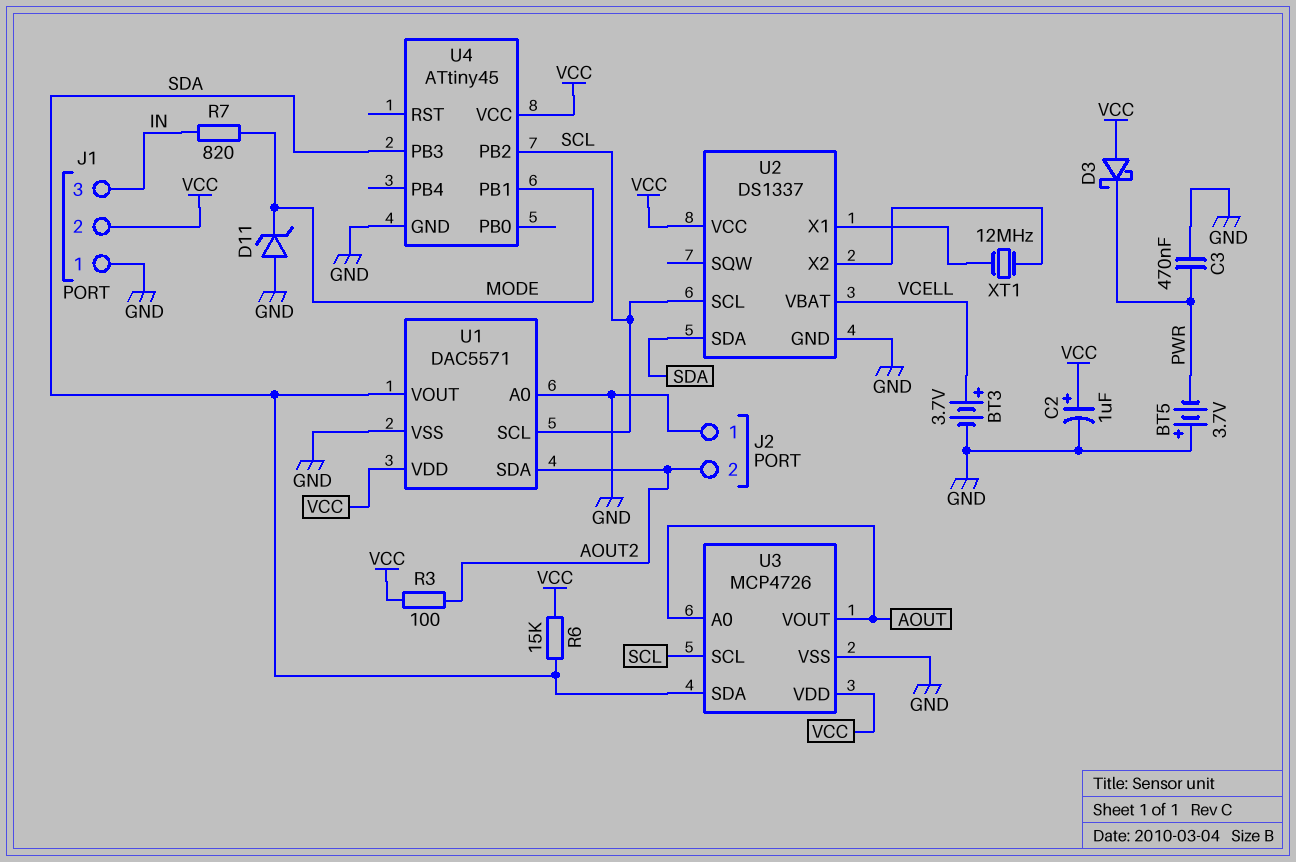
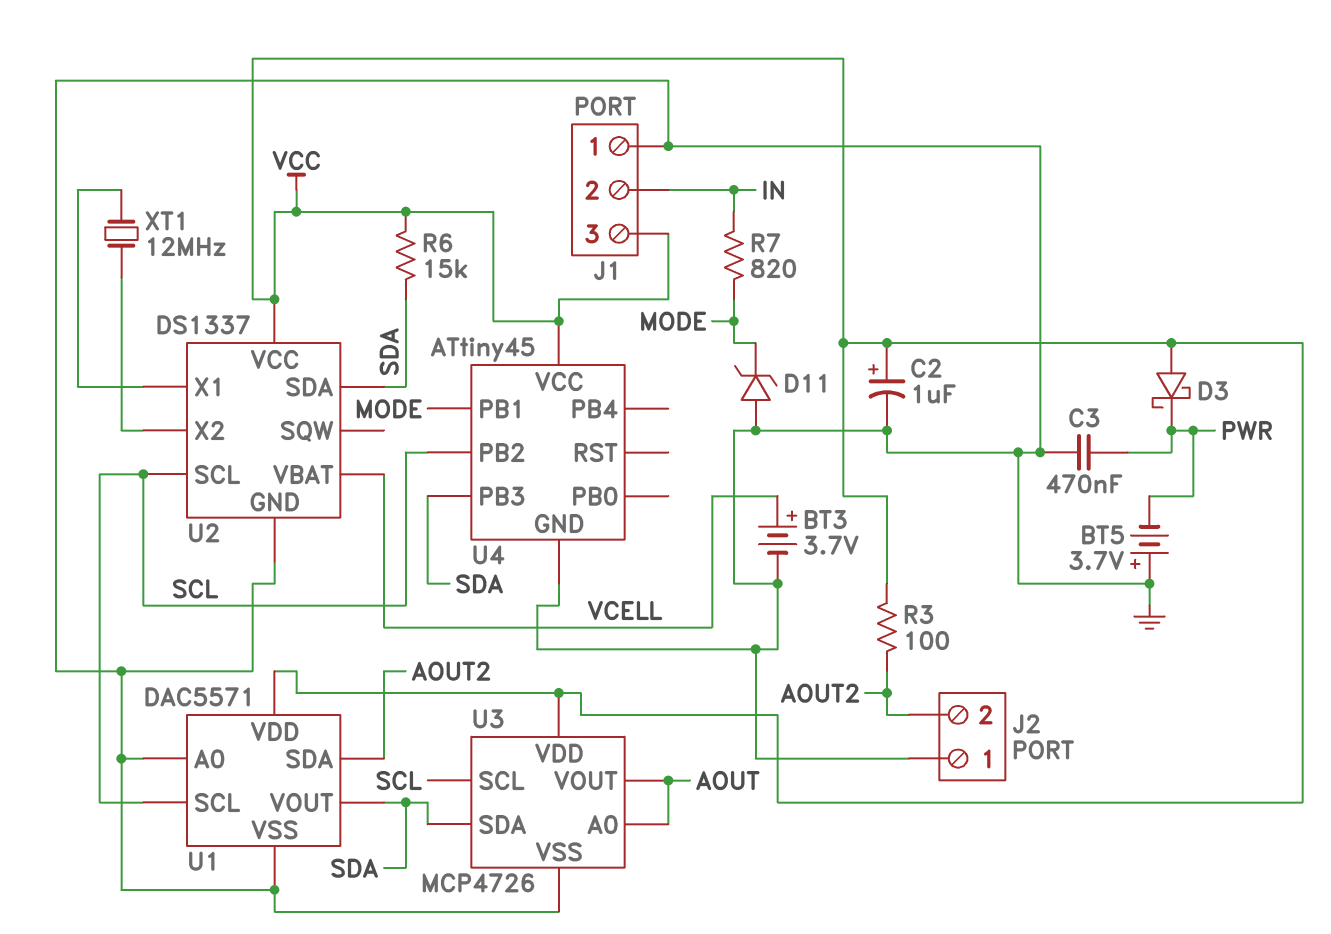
J1 pin 2: VCC -> IN
J1 pin 3: IN -> VCC

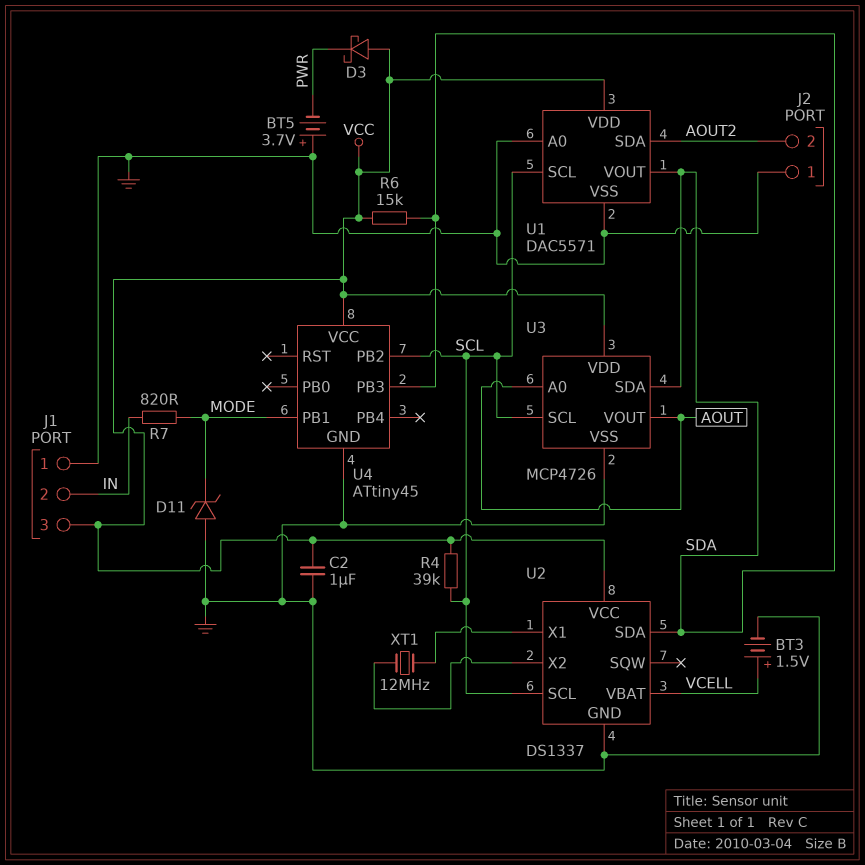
BT3: 3.7V (plus VCELL, minus GND) -> 1.5V (plus VCELL, minus GND)
C2: 1uF (plus VCC, minus GND) -> 1uF (GND, VCC)
C3: 470nF (GND, PWR) -> none
R3: 100 (AOUT2, VCC) -> none
R4: none -> 39k (SCL, VCC)

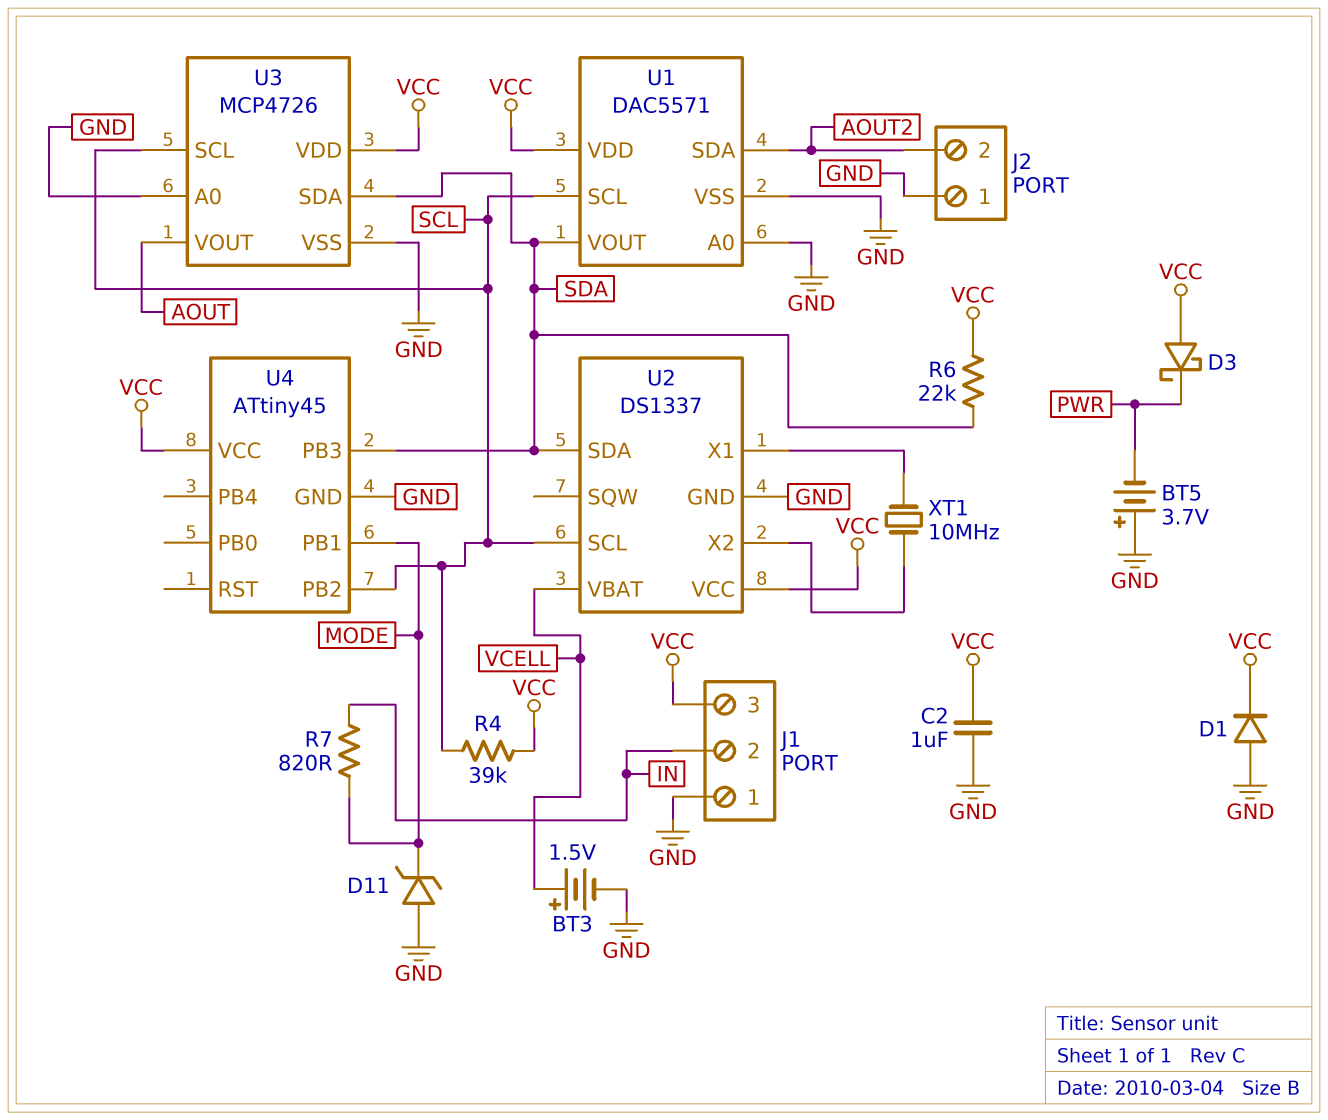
D1: none -> diode (A GND, K VCC)
R6: 15k (SDA, VCC) -> 22k (SDA, VCC)
U3 pin A0: AOUT -> GND
XT1: 12MHz (U2/X1, U2/X2) -> 10MHz (U2/X1, U2/X2)

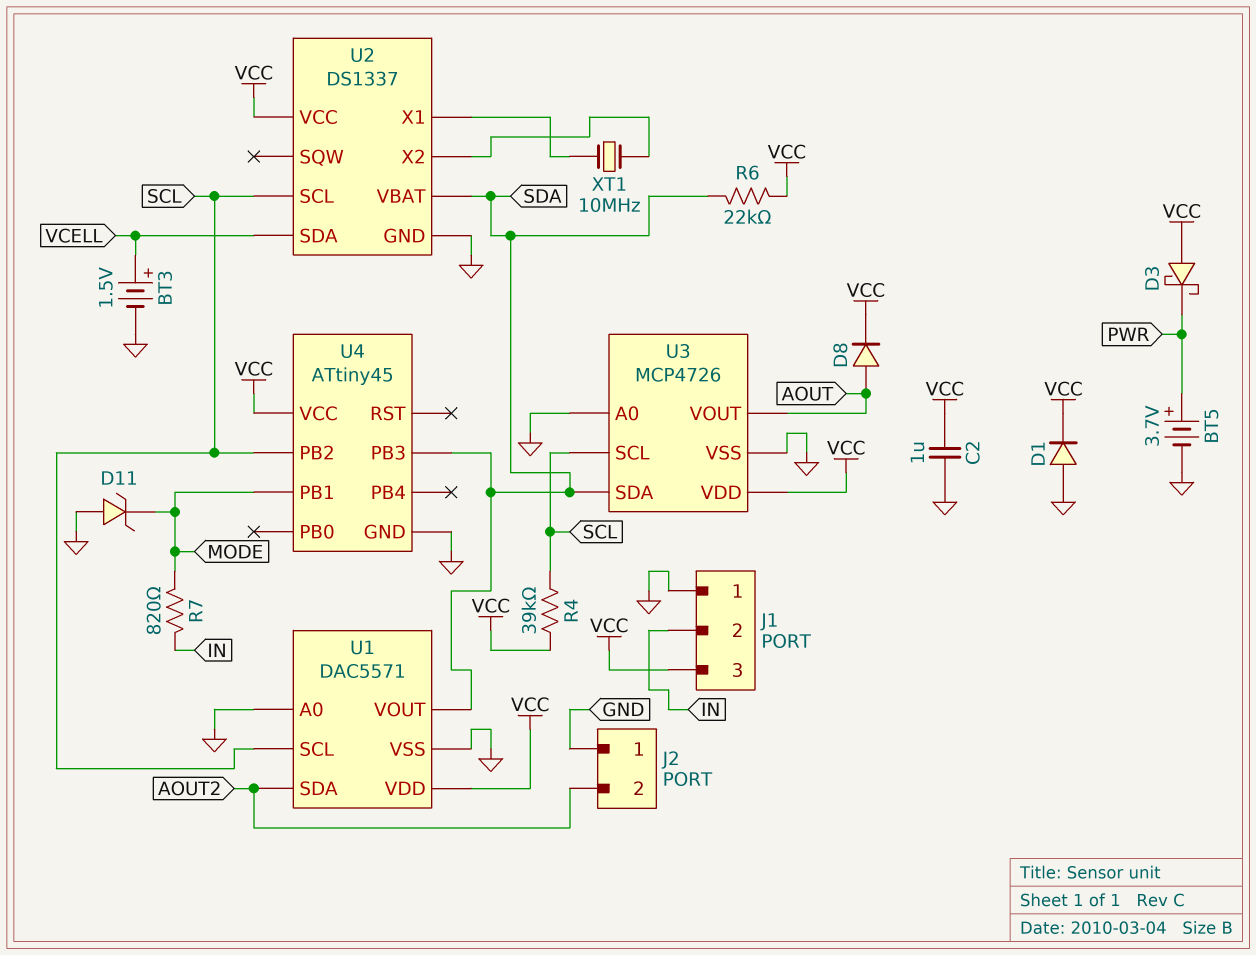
BT5: 3.7V (plus GND, minus PWR) -> 3.7V (plus PWR, minus GND)
D8: none -> diode (A AOUT, K VCC)
U2 pin SDA: SDA -> VCELL
U2 pin VBAT: VCELL -> SDA

